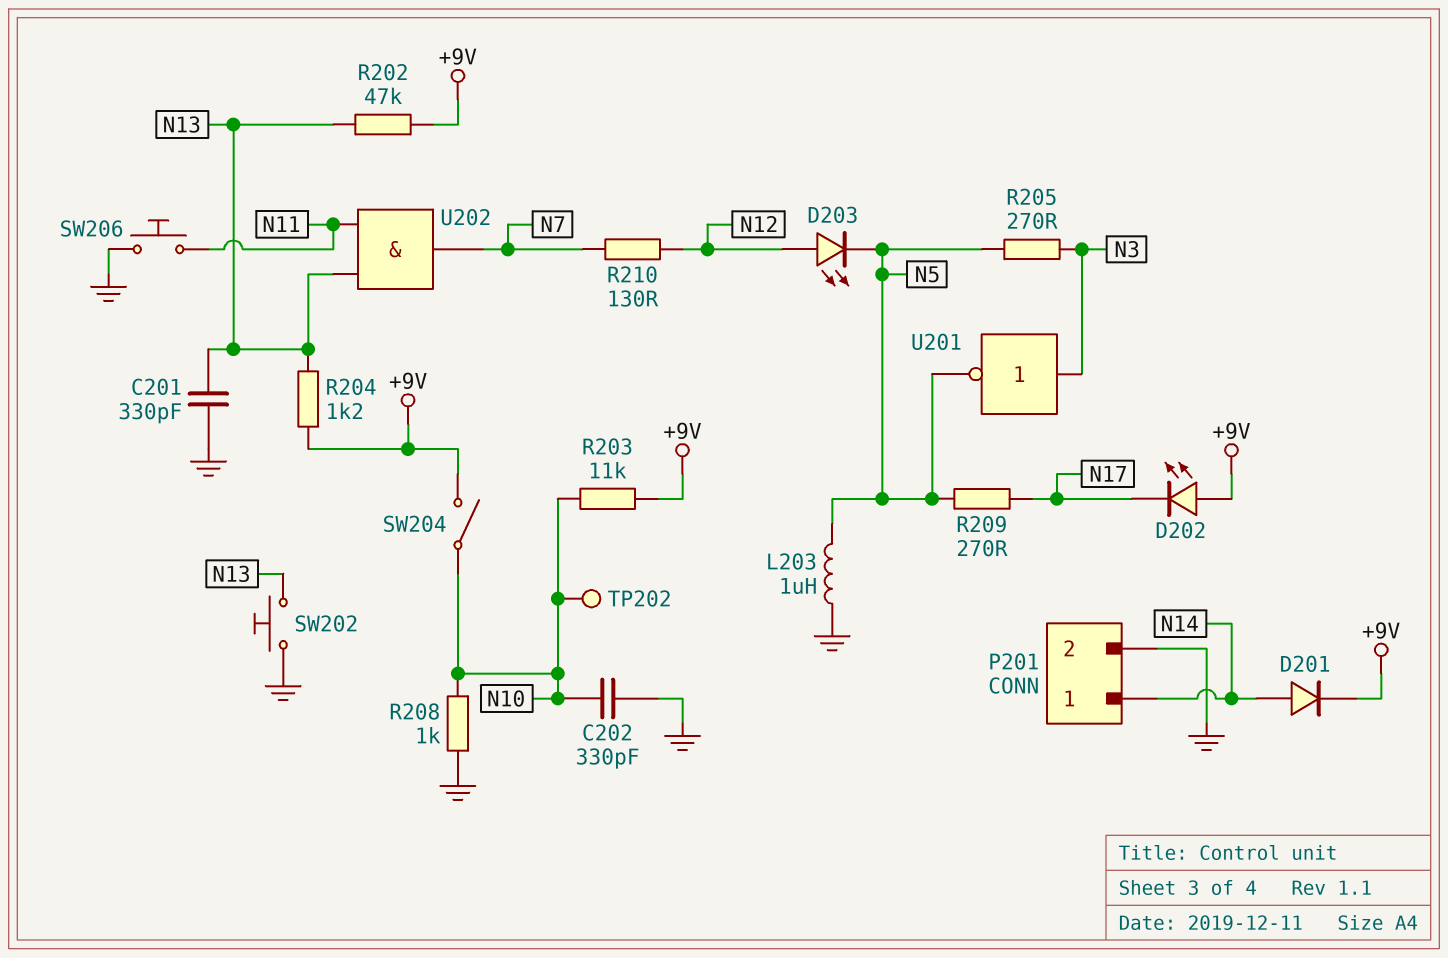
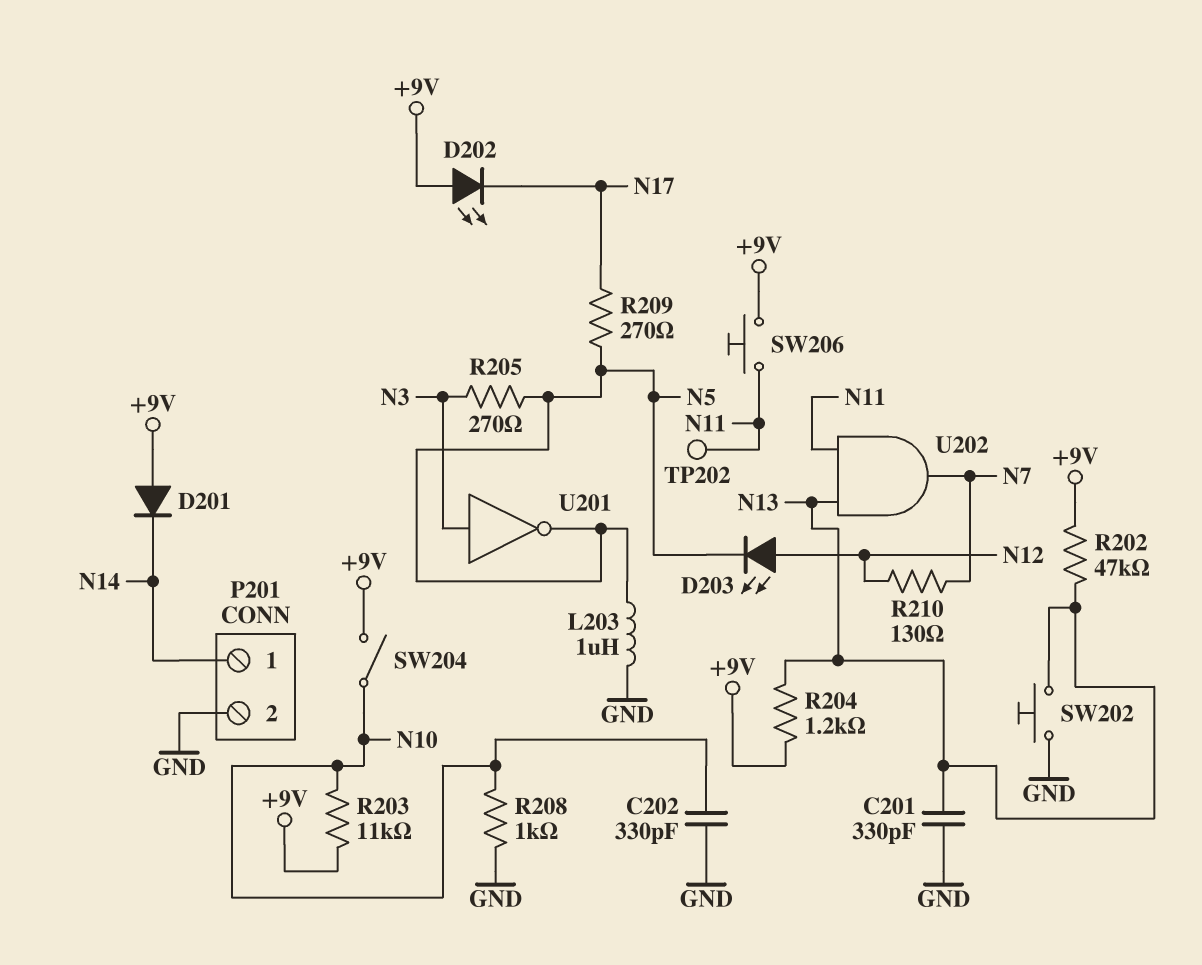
D201: diode (A N14, K +9V) -> diode (A +9V, K N14)
SW206: button (GND, N11) -> button (+9V, N11)
TP202: test point (N10) -> test point (N11)

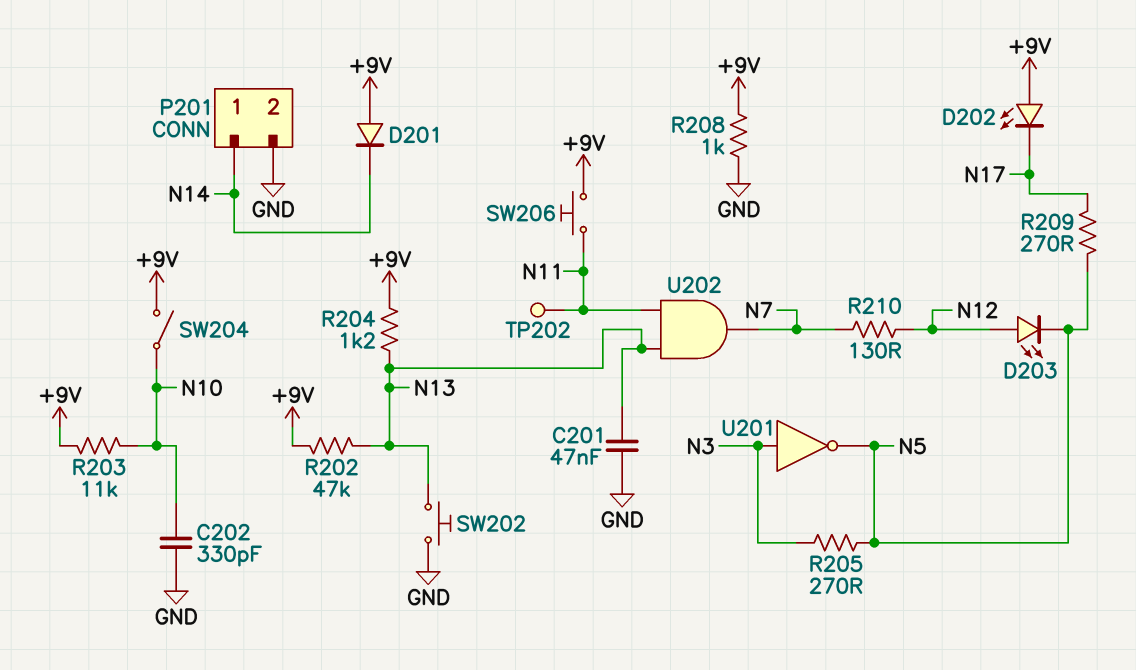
C201: 330pF (GND, N13) -> 47nF (GND, N13)
L203: 1uH (GND, N5) -> none
R208: 1k (GND, N10) -> 1k (+9V, GND)

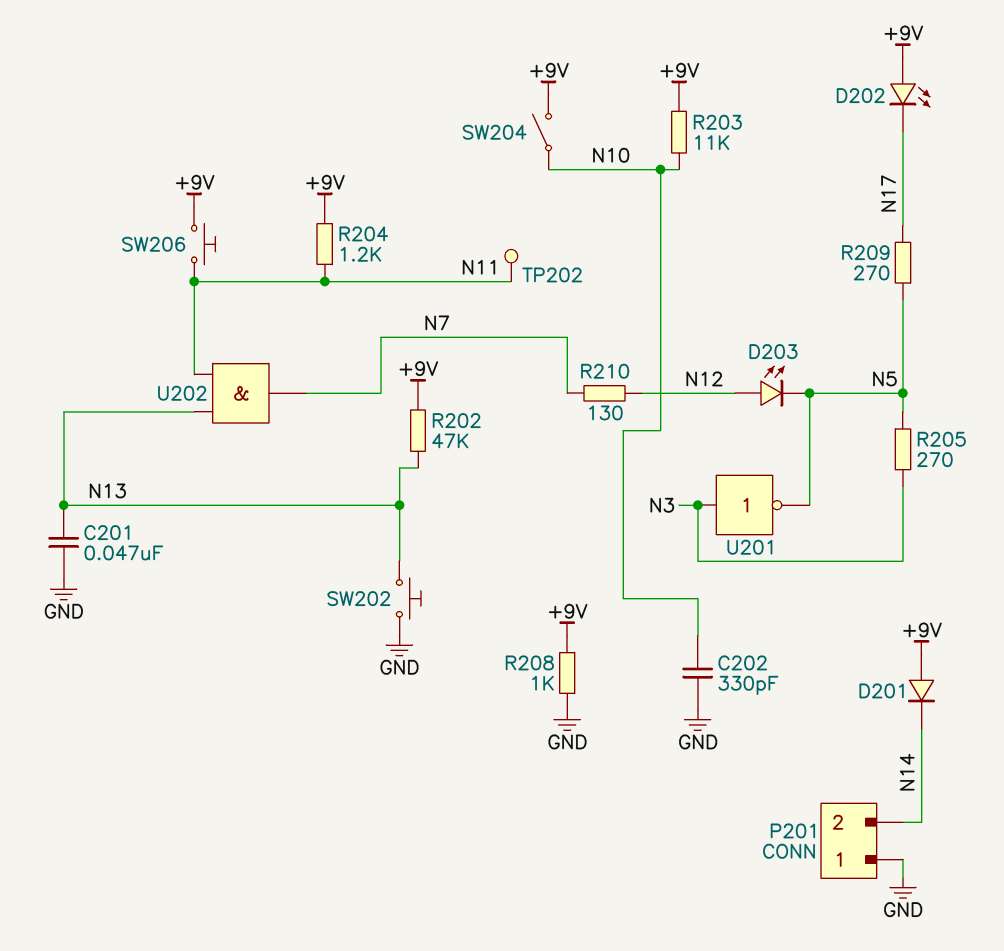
P201 pin 1: N14 -> GND
P201 pin 2: GND -> N14
R204: 1.2k (+9V, N13) -> 1.2k (+9V, N11)

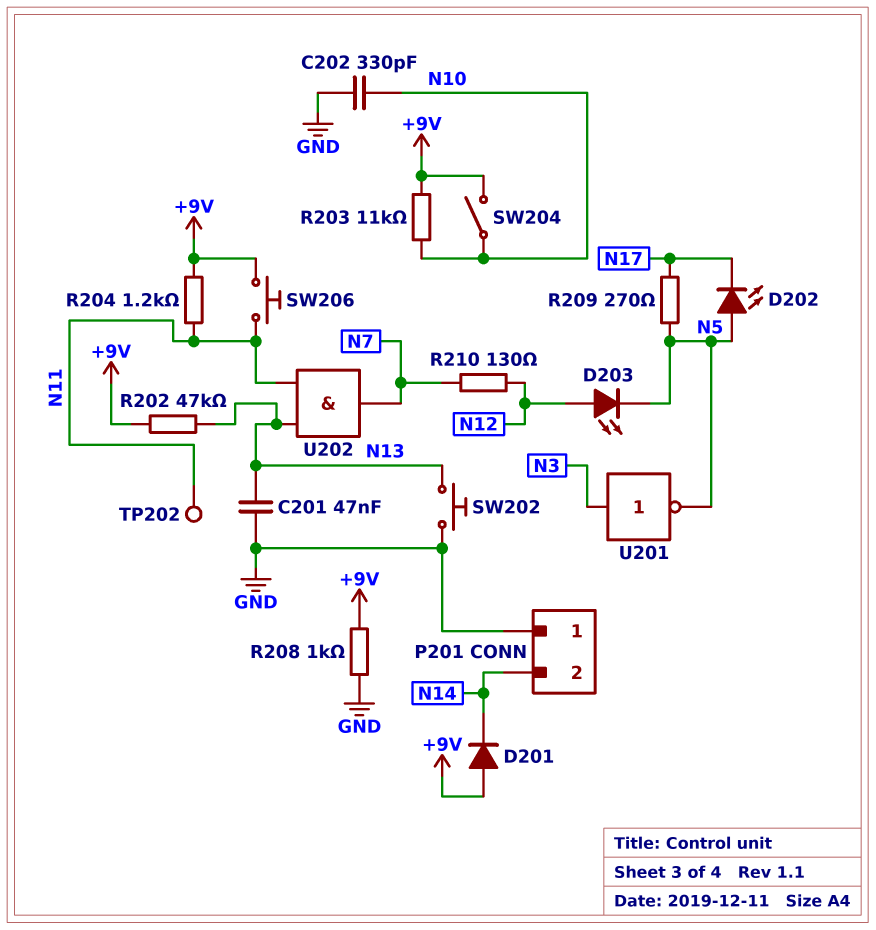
D202: LED (A +9V, K N17) -> LED (A N5, K N17)
R205: 270 (N3, N5) -> none

